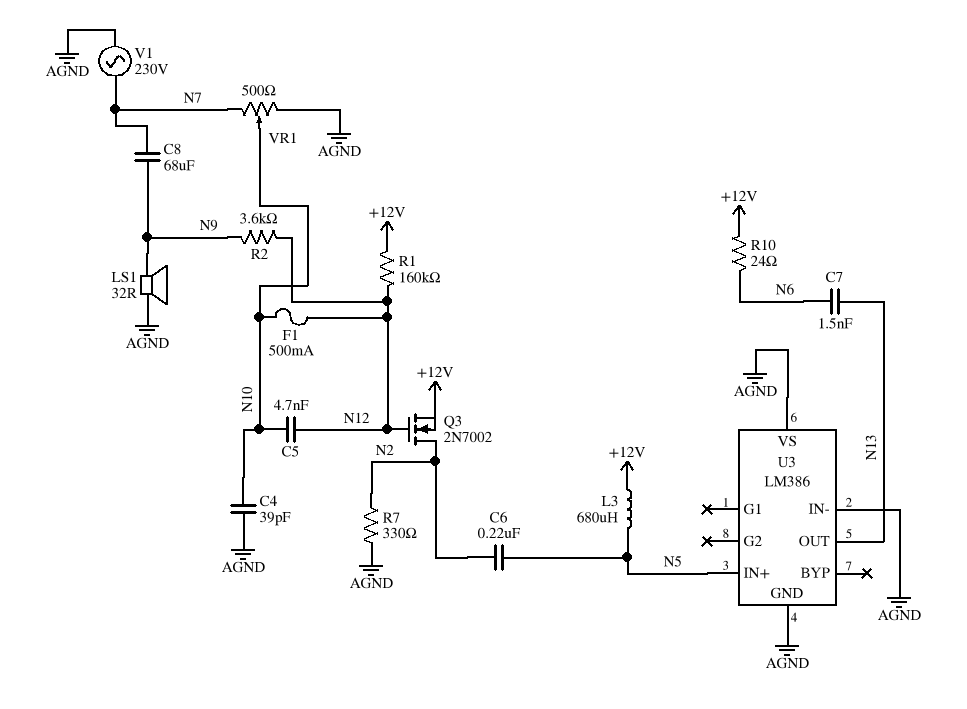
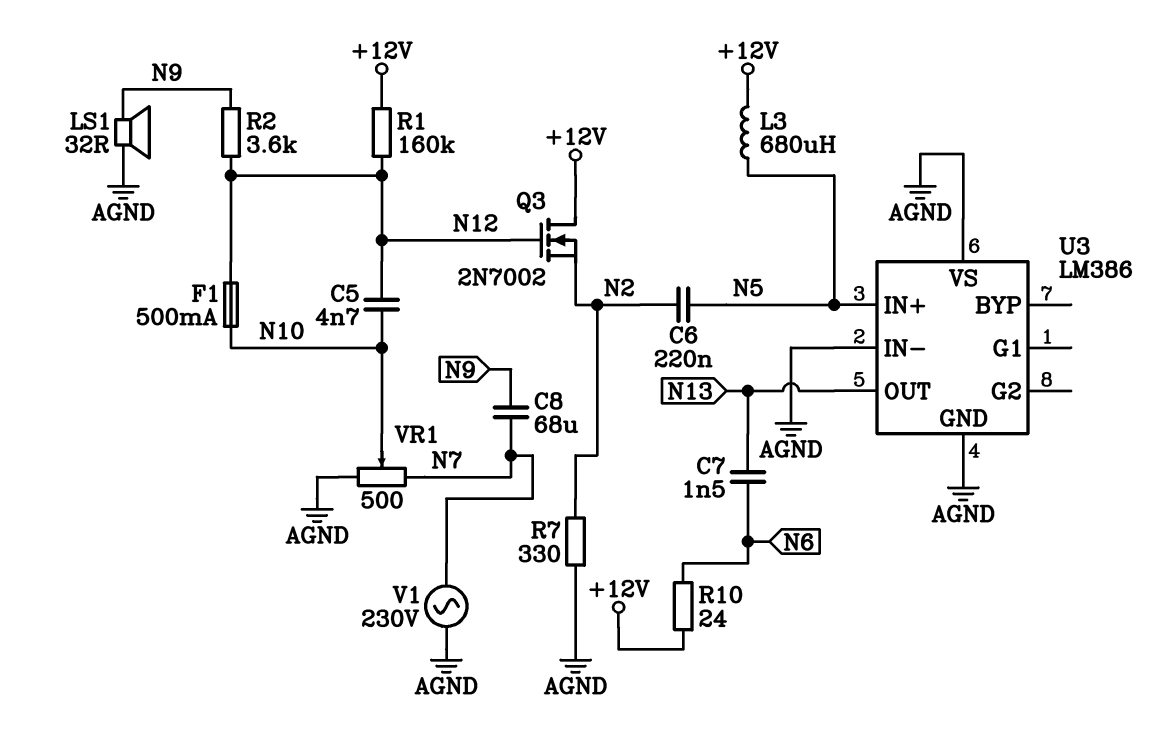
C4: 39pF (AGND, N10) -> none
Q3: NMOS 2N7002 (G N12, D N2, S +12V) -> NMOS 2N7002 (G N12, D +12V, S N2)

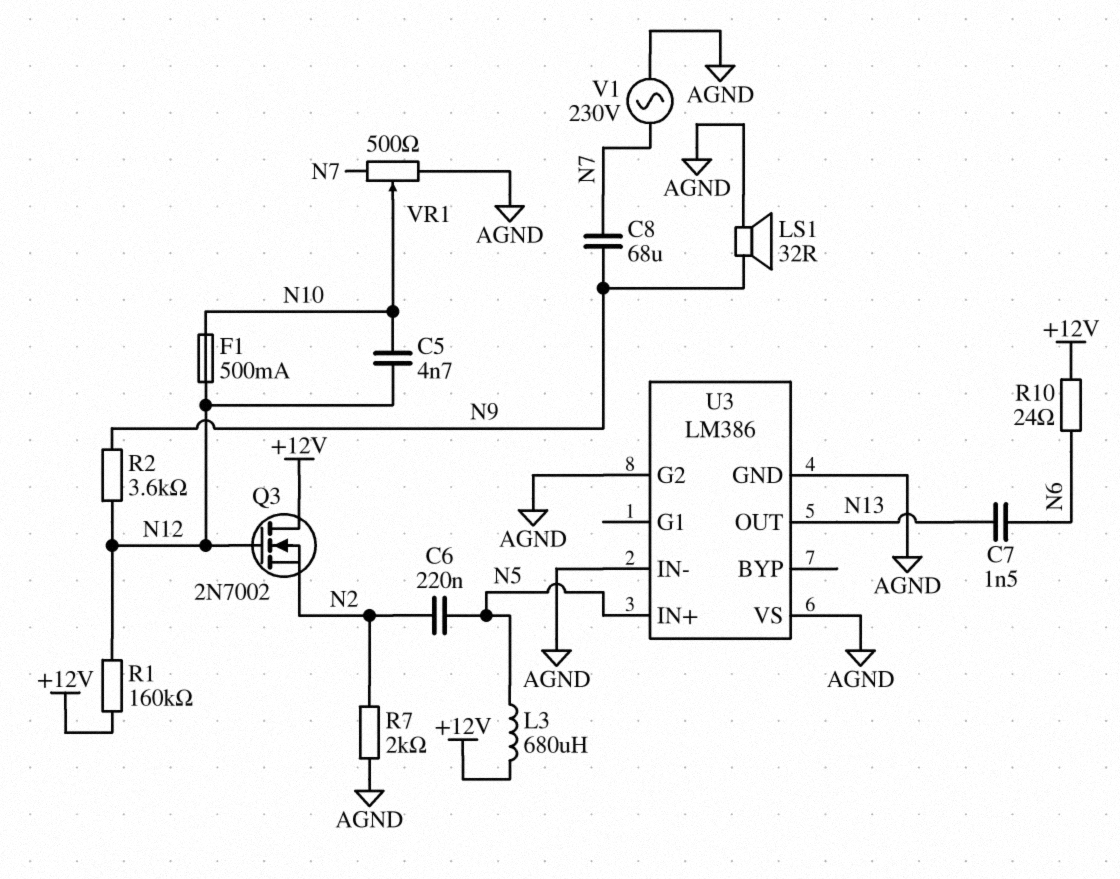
R7: 330 (AGND, N2) -> 2k (AGND, N2)
U3 pin G2: none -> AGND

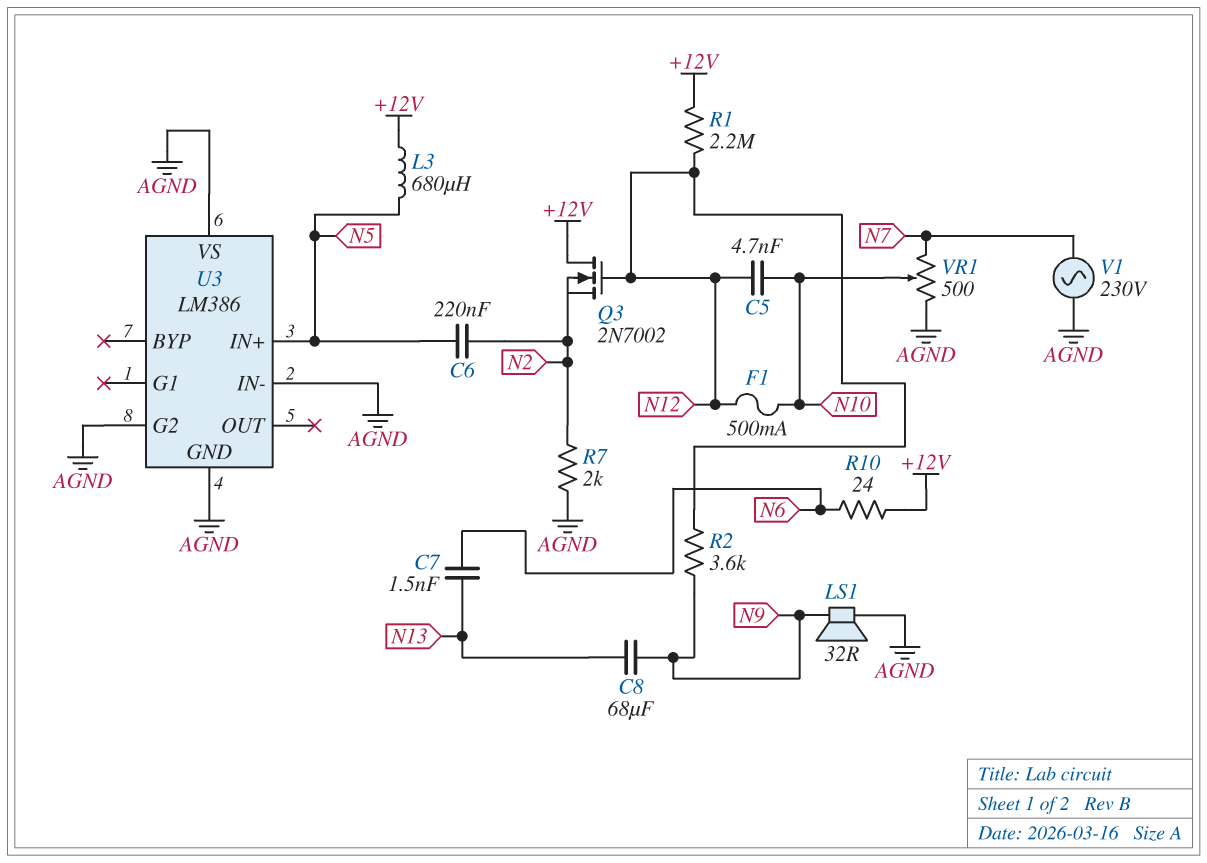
C8: 68uF (N7, N9) -> 68uF (N9, N13)
R1: 160k (+12V, N12) -> 2.2M (+12V, N12)
U3 pin OUT: N13 -> none

